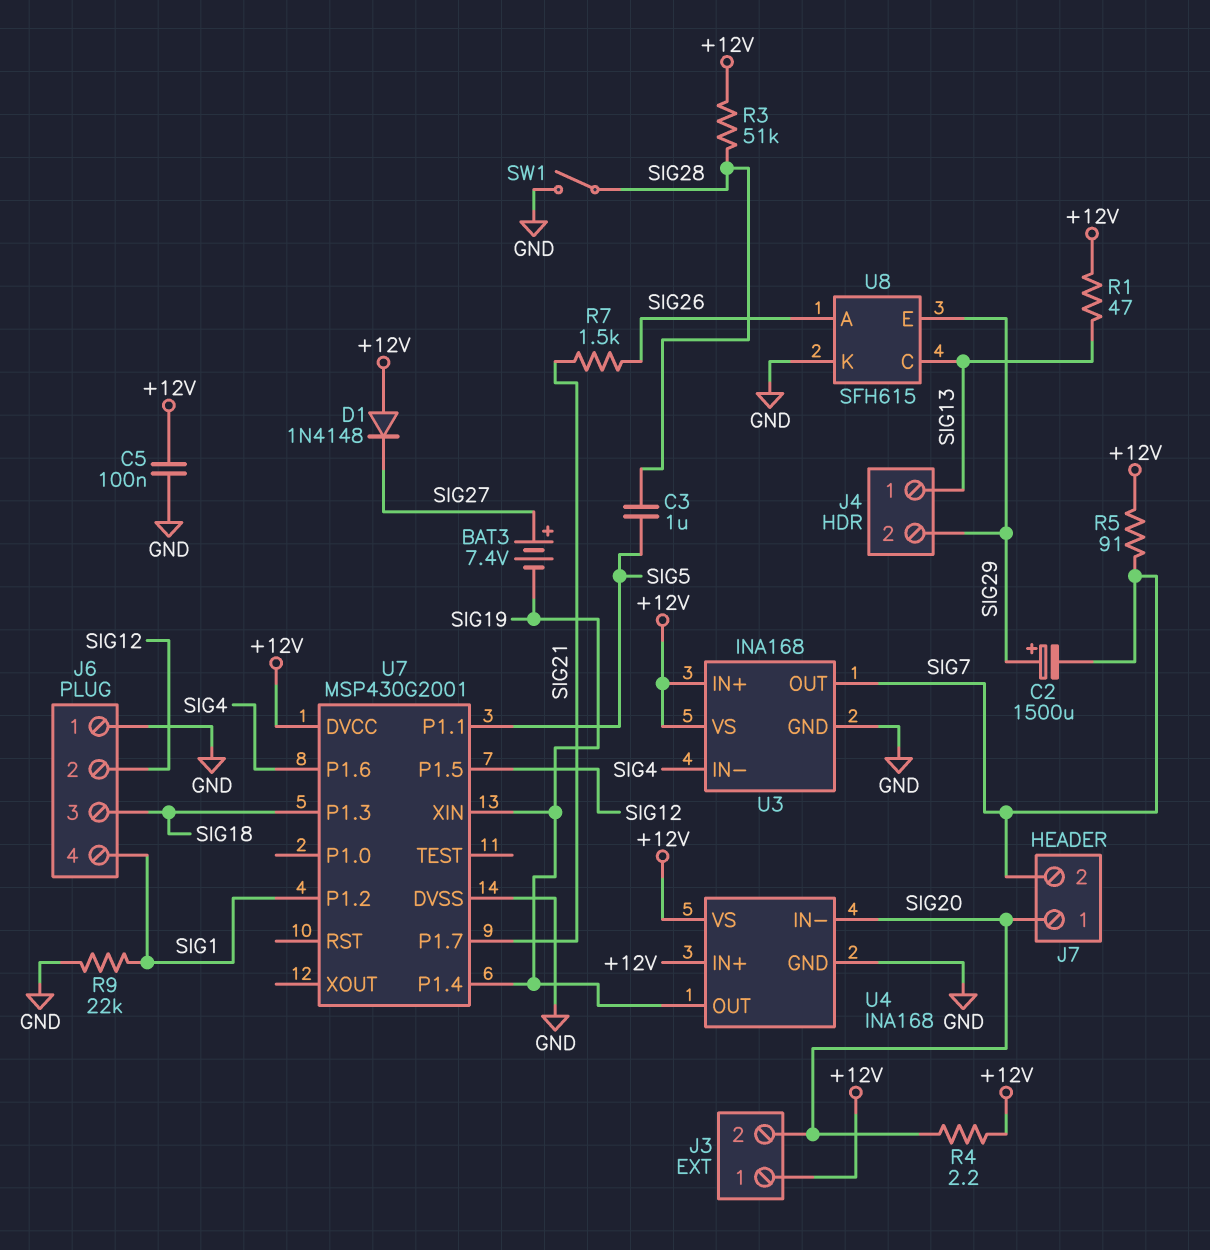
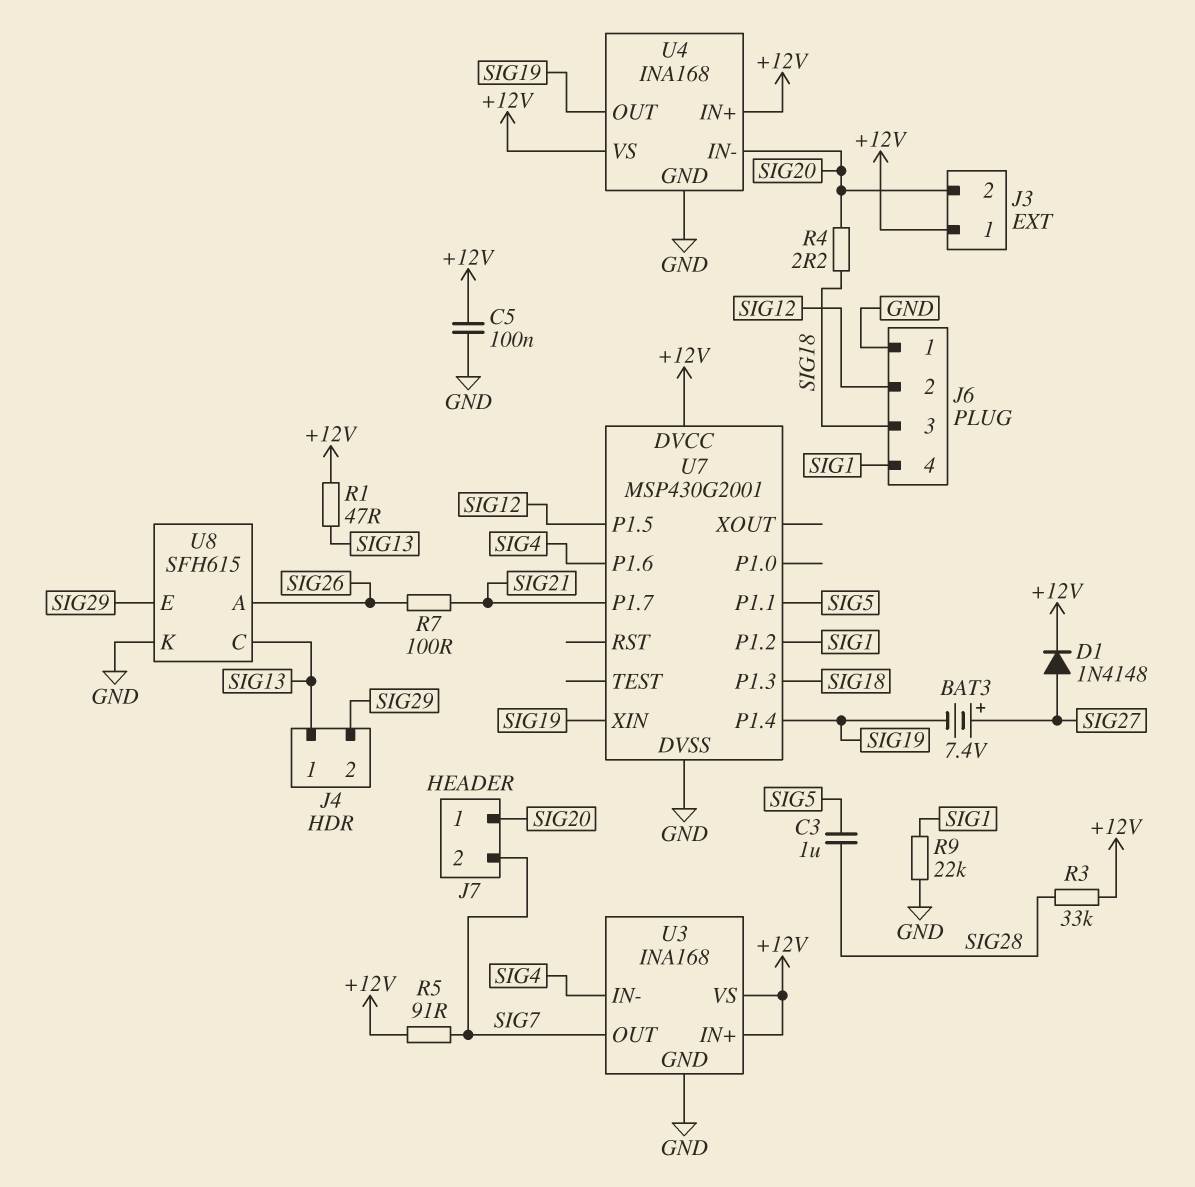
C2: 1500uF (plus SIG29, minus SIG7) -> none
D1: diode 1N4148 (A +12V, K SIG27) -> diode 1N4148 (A SIG27, K +12V)
R3: 51k (+12V, SIG28) -> 33k (+12V, SIG28)
R4: 2.2 (+12V, SIG20) -> 2.2 (SIG18, SIG20)
R7: 1.5k (SIG21, SIG26) -> 100 (SIG21, SIG26)
SW1: switch (GND, SIG28) -> none

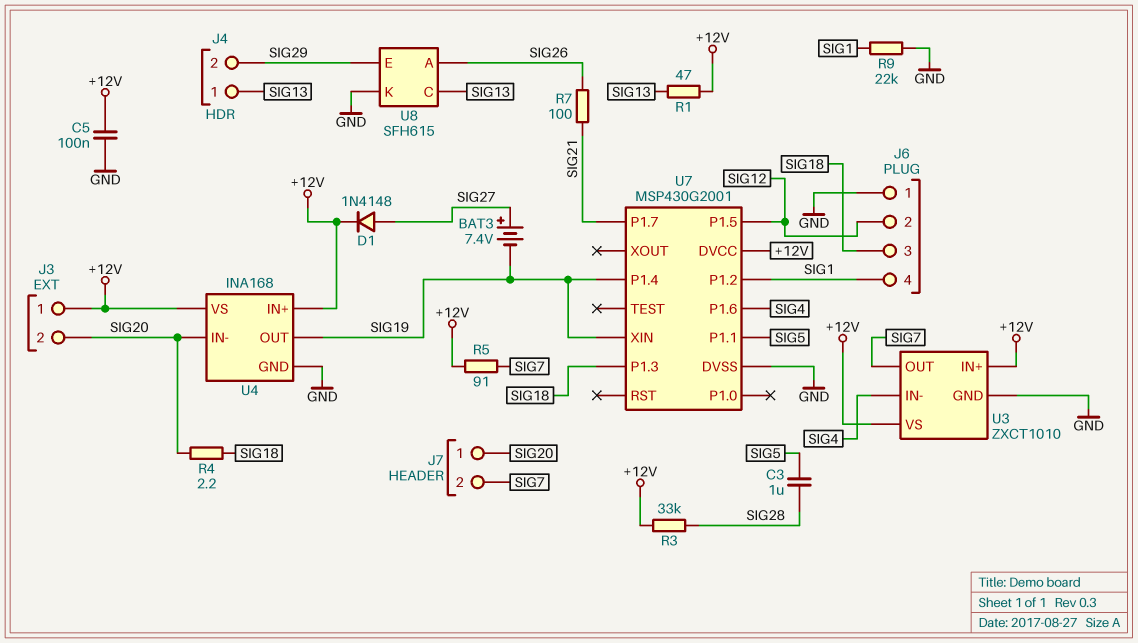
U3: INA168 -> ZXCT1010

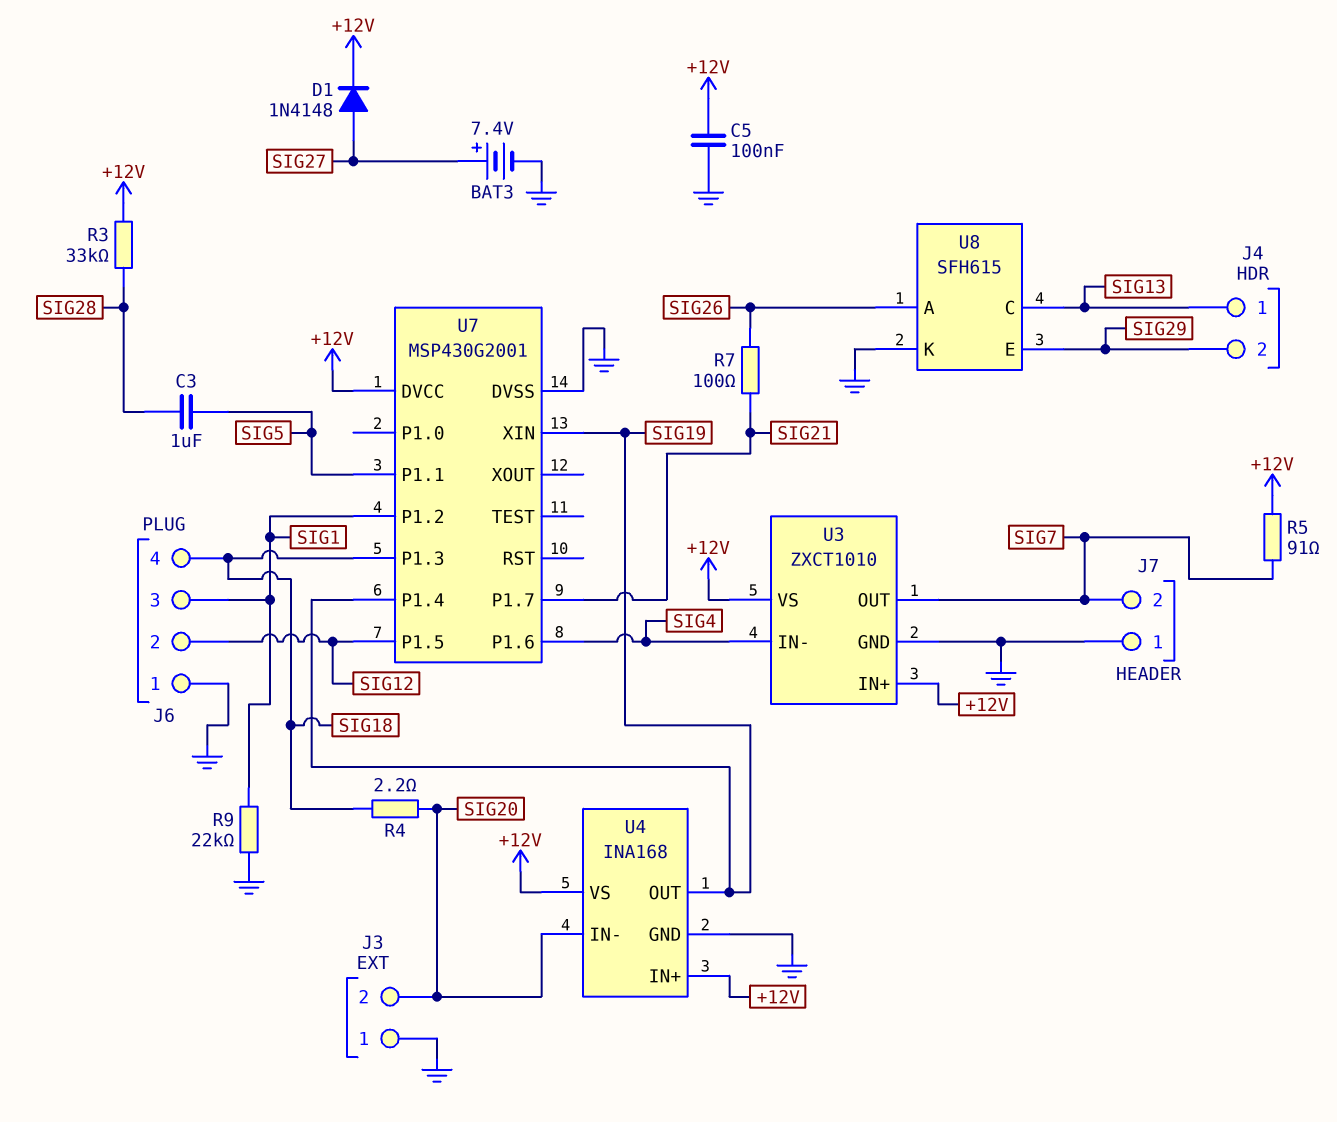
BAT3: 7.4V (plus SIG27, minus SIG19) -> 7.4V (plus SIG27, minus GND)
J3 pin 1: +12V -> GND
J6 pin 3: SIG18 -> SIG1
J6 pin 4: SIG1 -> SIG18
J7 pin 1: SIG20 -> GND
R1: 47 (+12V, SIG13) -> none

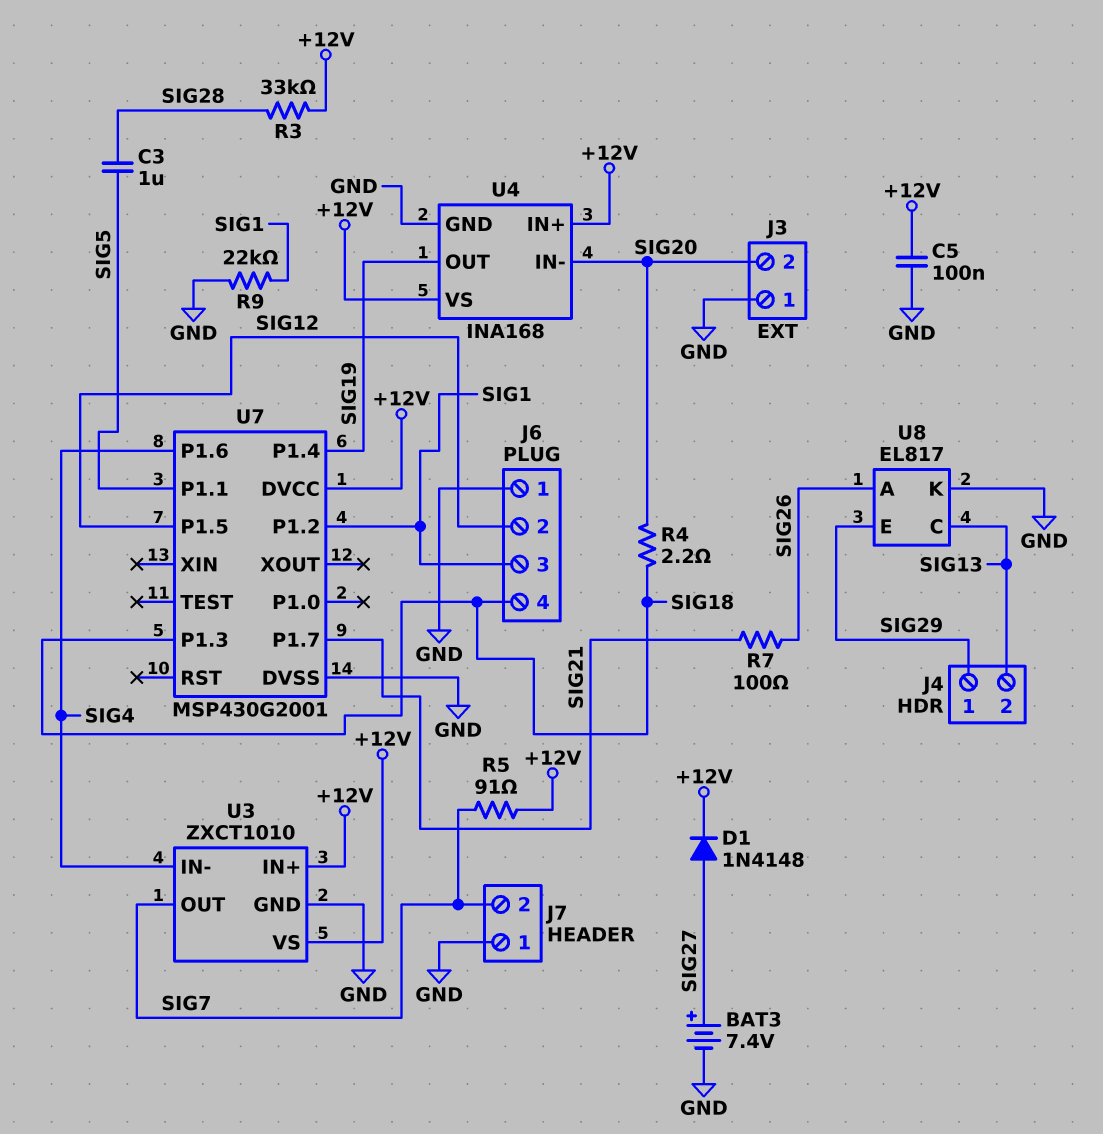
J4 pin 1: SIG13 -> SIG29
J4 pin 2: SIG29 -> SIG13
U7 pin XIN: SIG19 -> none
U8: SFH615 -> EL817

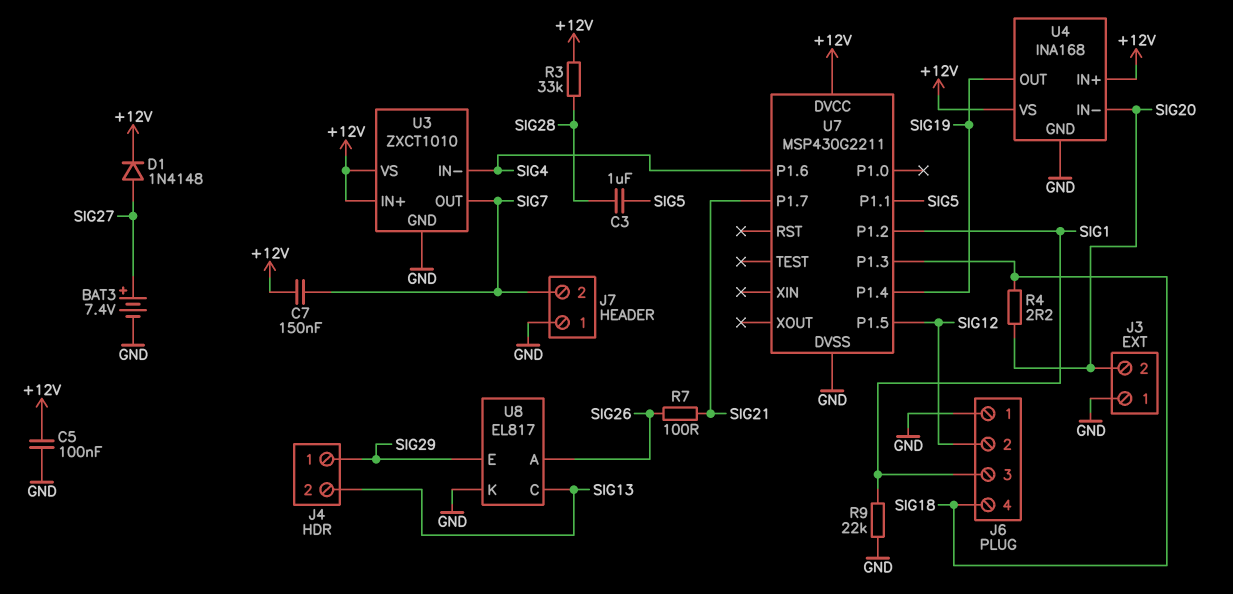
C7: none -> 150nF (+12V, SIG7)
R5: 91 (+12V, SIG7) -> none
U7: MSP430G2001 -> MSP430G2211

